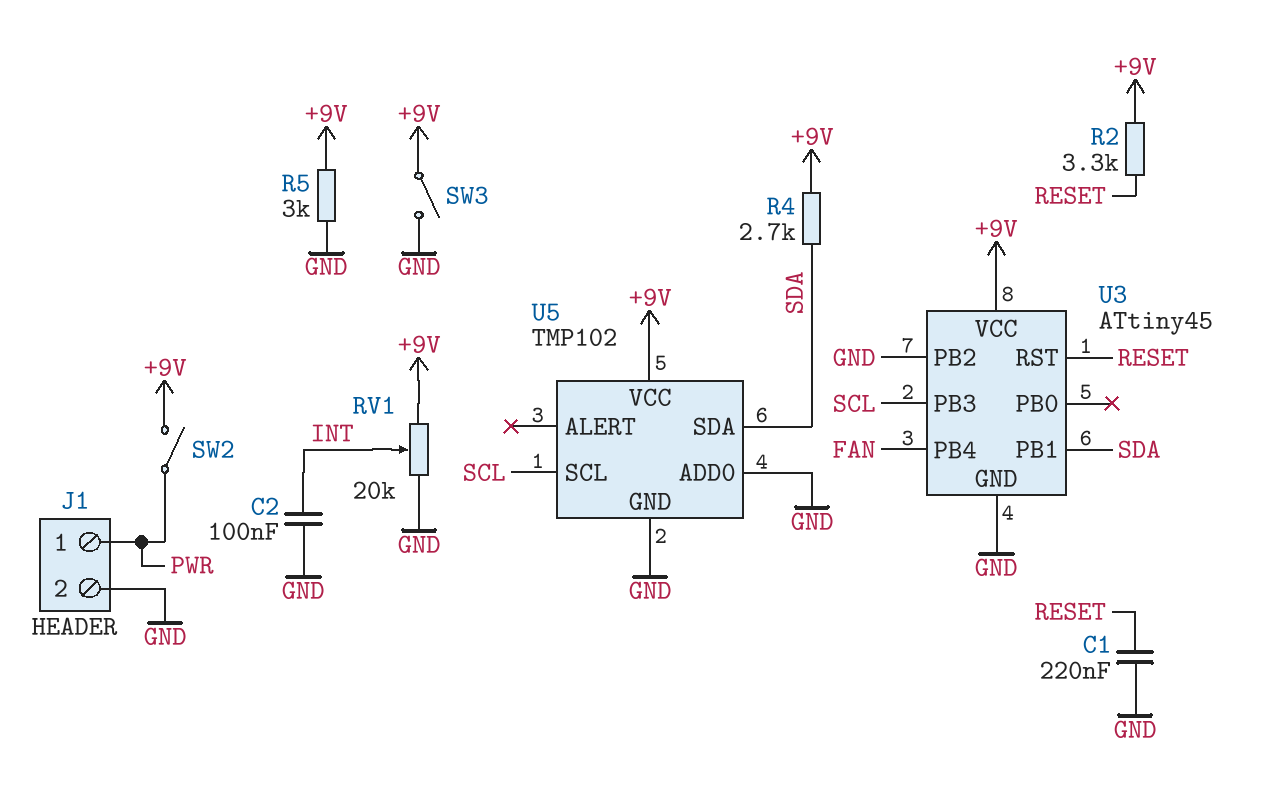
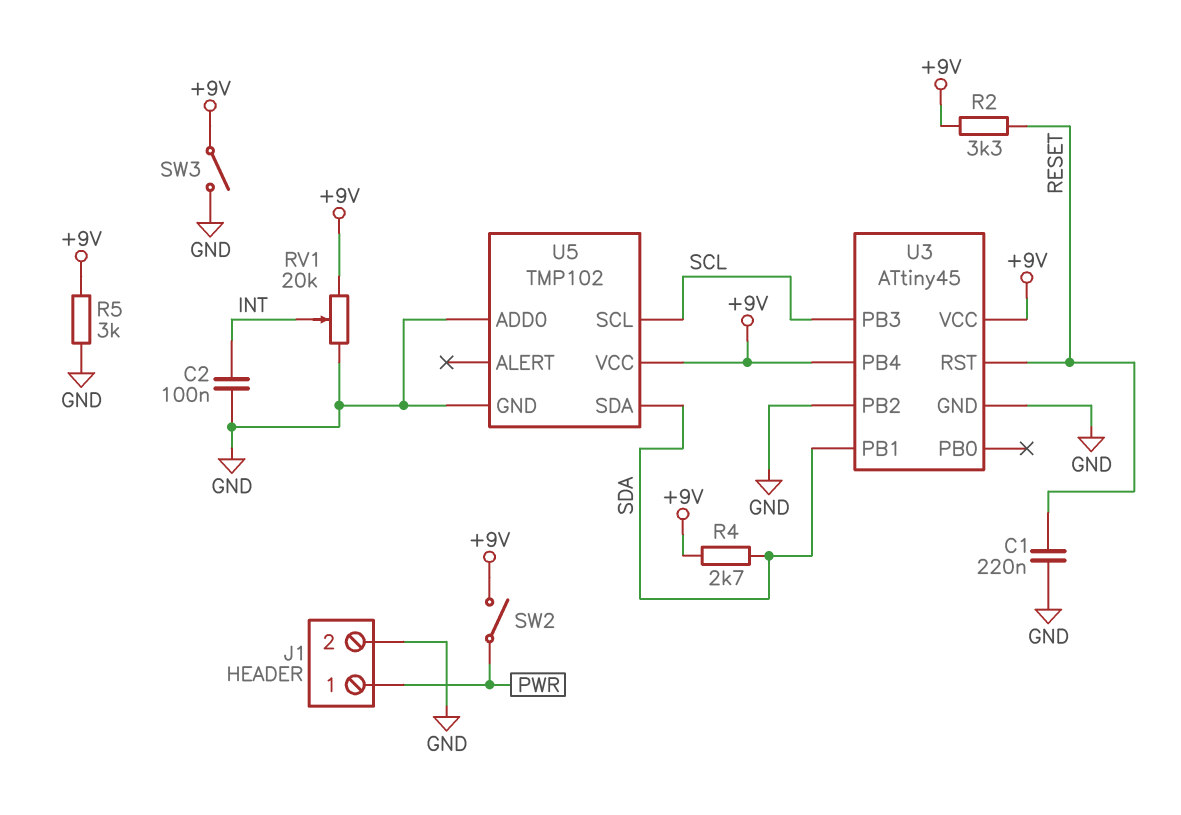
U3 pin PB4: FAN -> +9V

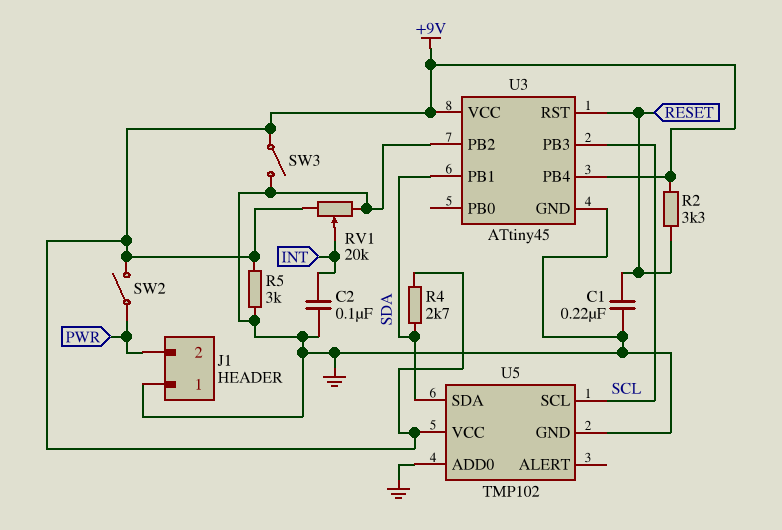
J1 pin 1: PWR -> GND
J1 pin 2: GND -> PWR

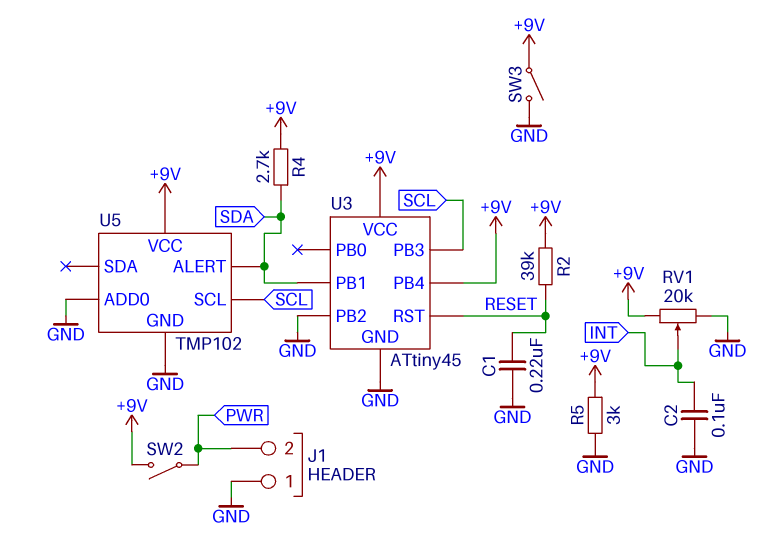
R2: 3.3k (+9V, RESET) -> 39k (+9V, RESET)
U5 pin ALERT: none -> SDA
U5 pin SDA: SDA -> none

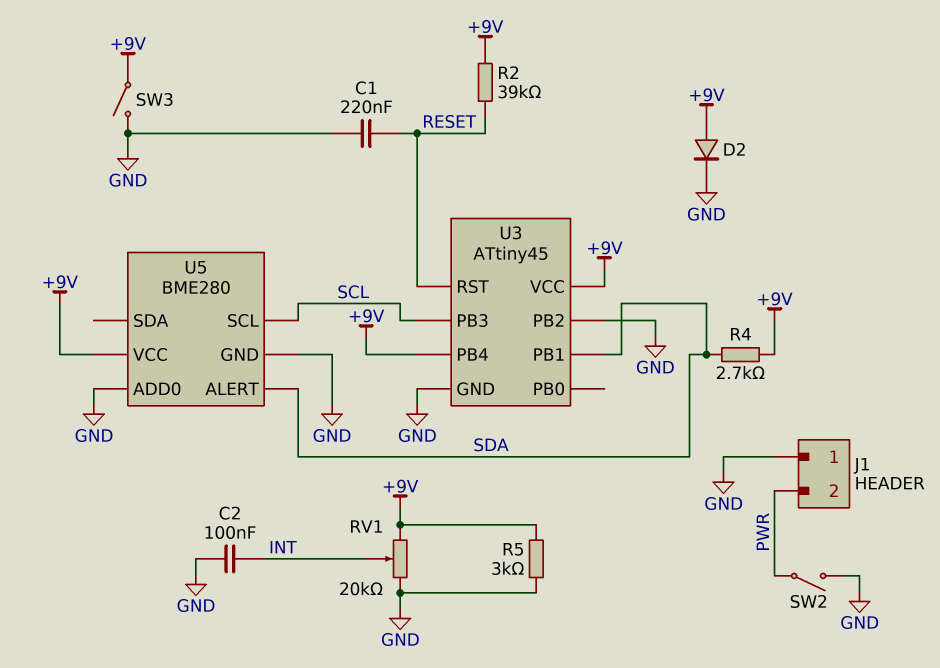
D2: none -> diode (A +9V, K GND)
SW2: switch (+9V, PWR) -> switch (GND, PWR)
U5: TMP102 -> BME280

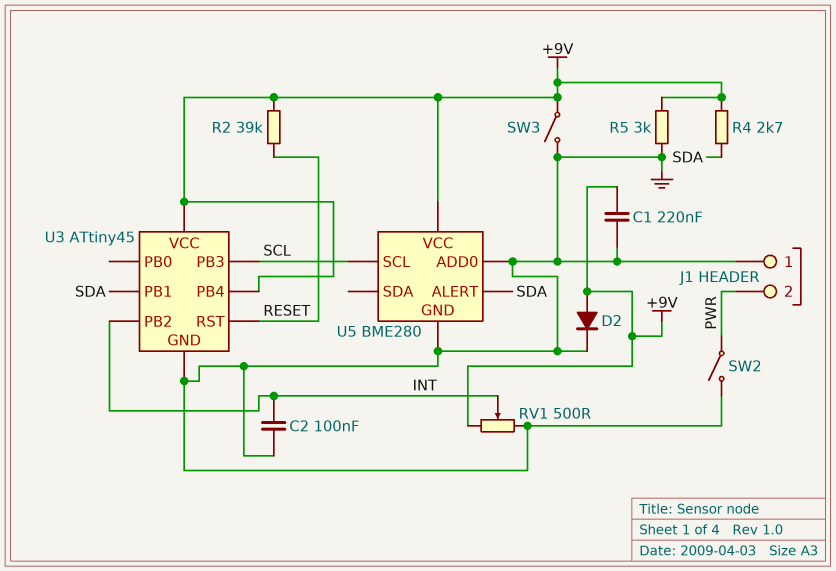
C1: 220nF (GND, RESET) -> 220nF (+9V, GND)
RV1: 20k (+9V, GND, wiper INT) -> 500 (+9V, GND, wiper INT)
U3 pin PB2: GND -> INT

